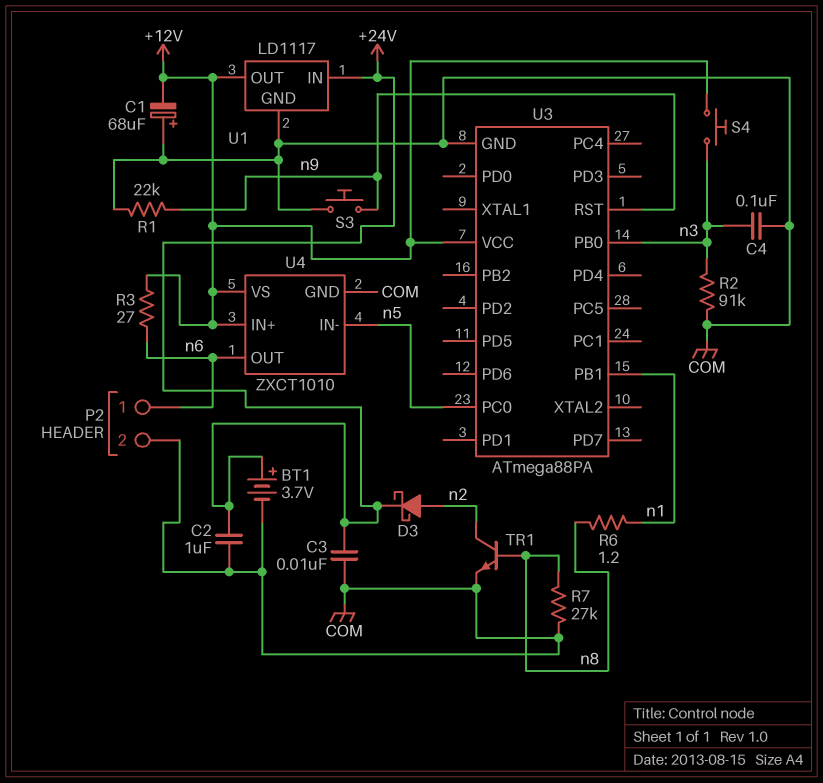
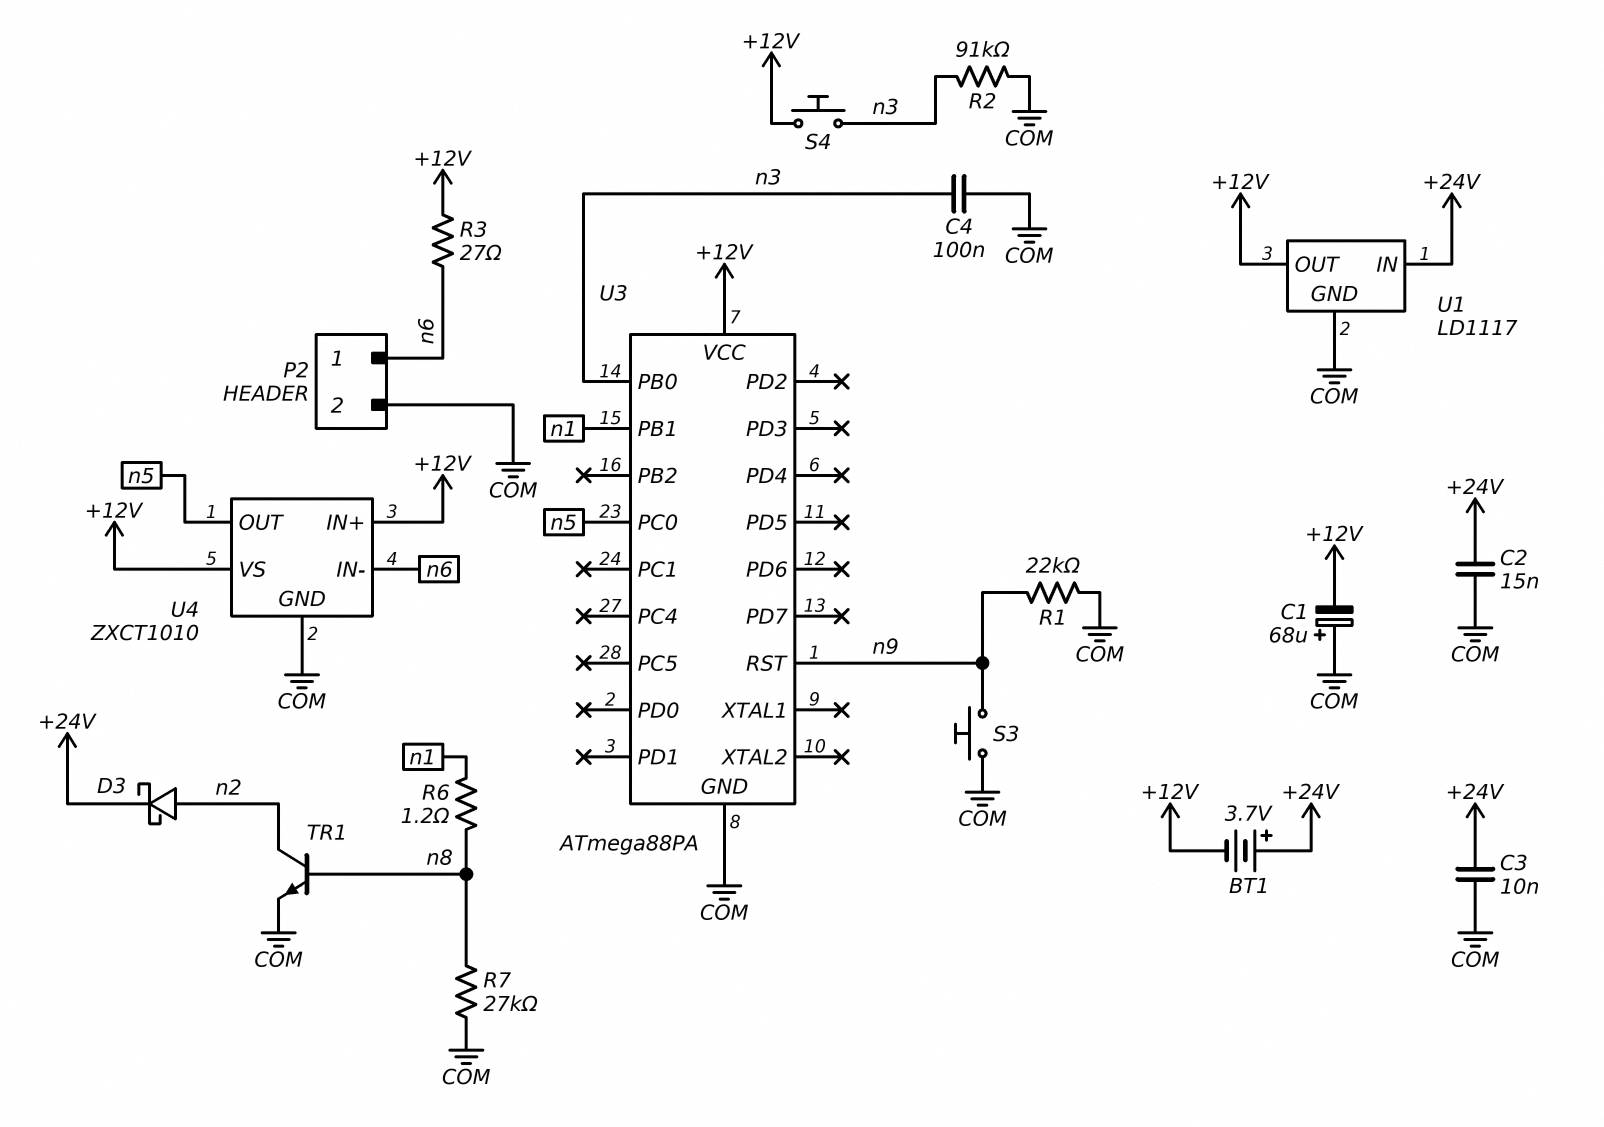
BT1: 3.7V (plus +24V, minus COM) -> 3.7V (plus +24V, minus +12V)
C2: 1uF (+24V, COM) -> 15nF (+24V, COM)
U4 pin IN-: n5 -> n6
U4 pin OUT: n6 -> n5

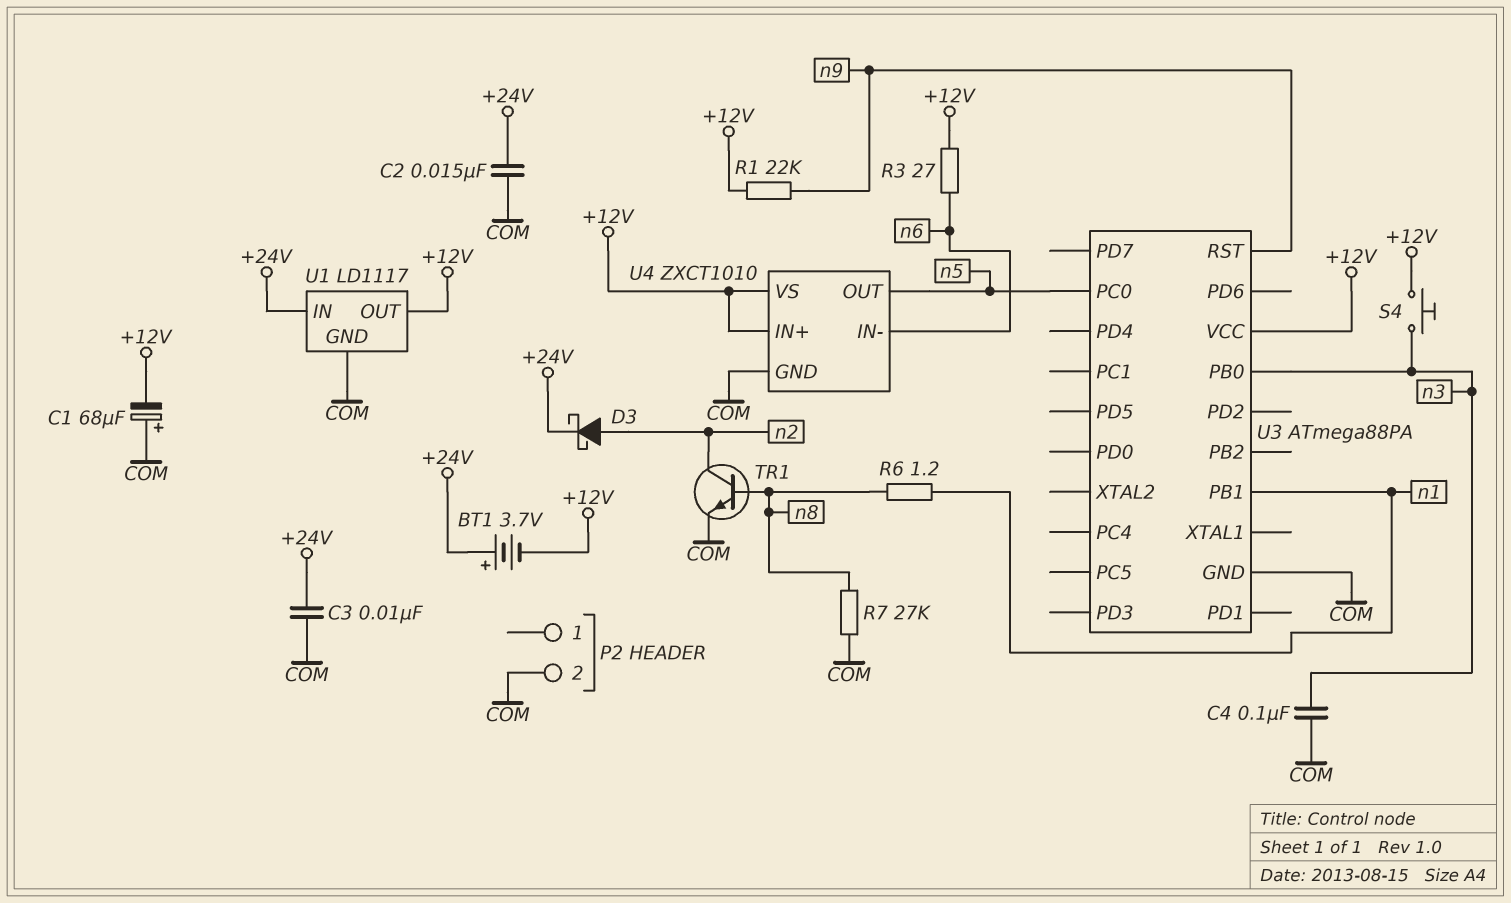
P2 pin 1: n6 -> none
R1: 22k (COM, n9) -> 22k (+12V, n9)
R2: 91k (COM, n3) -> none
S3: button (COM, n9) -> none

